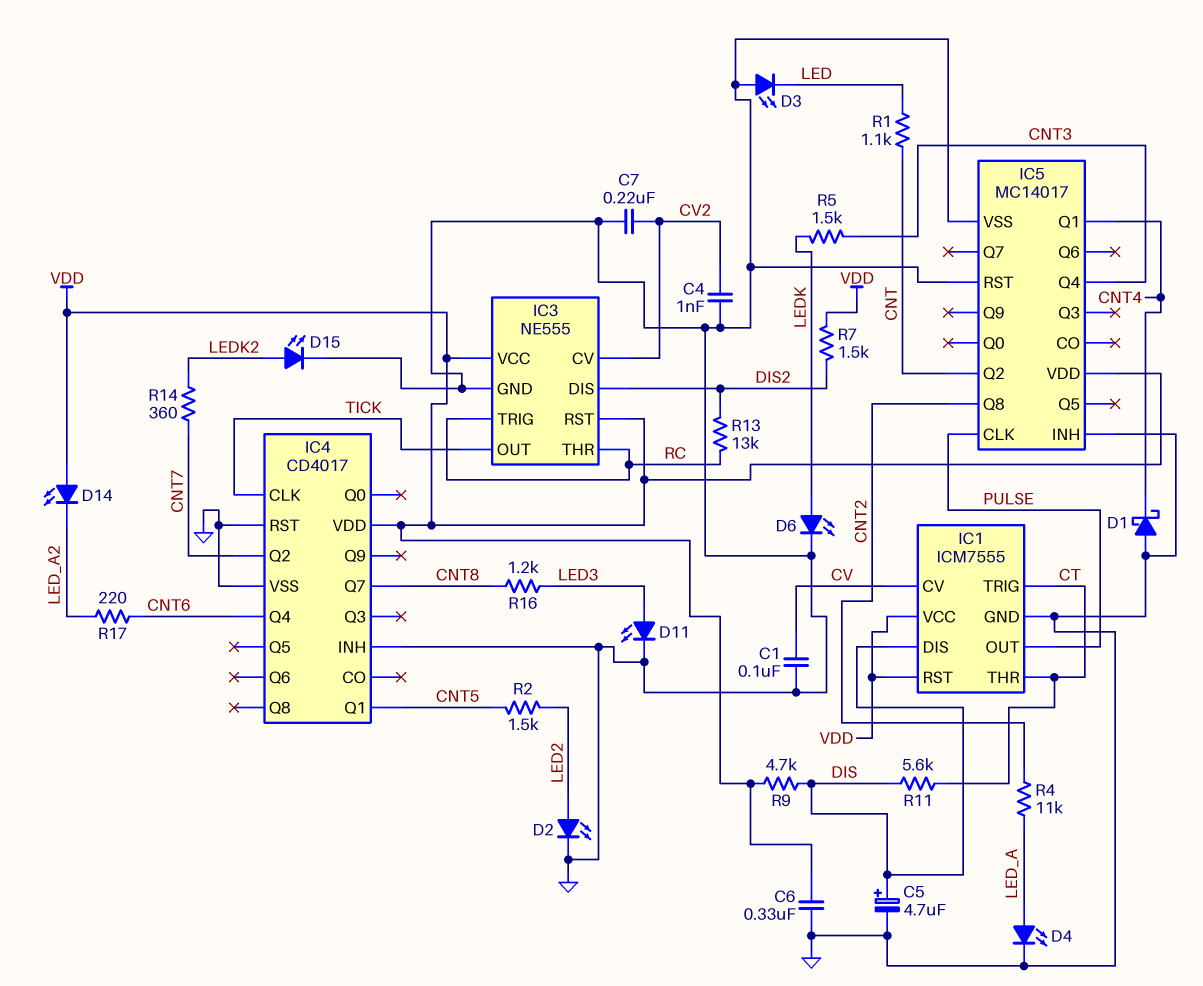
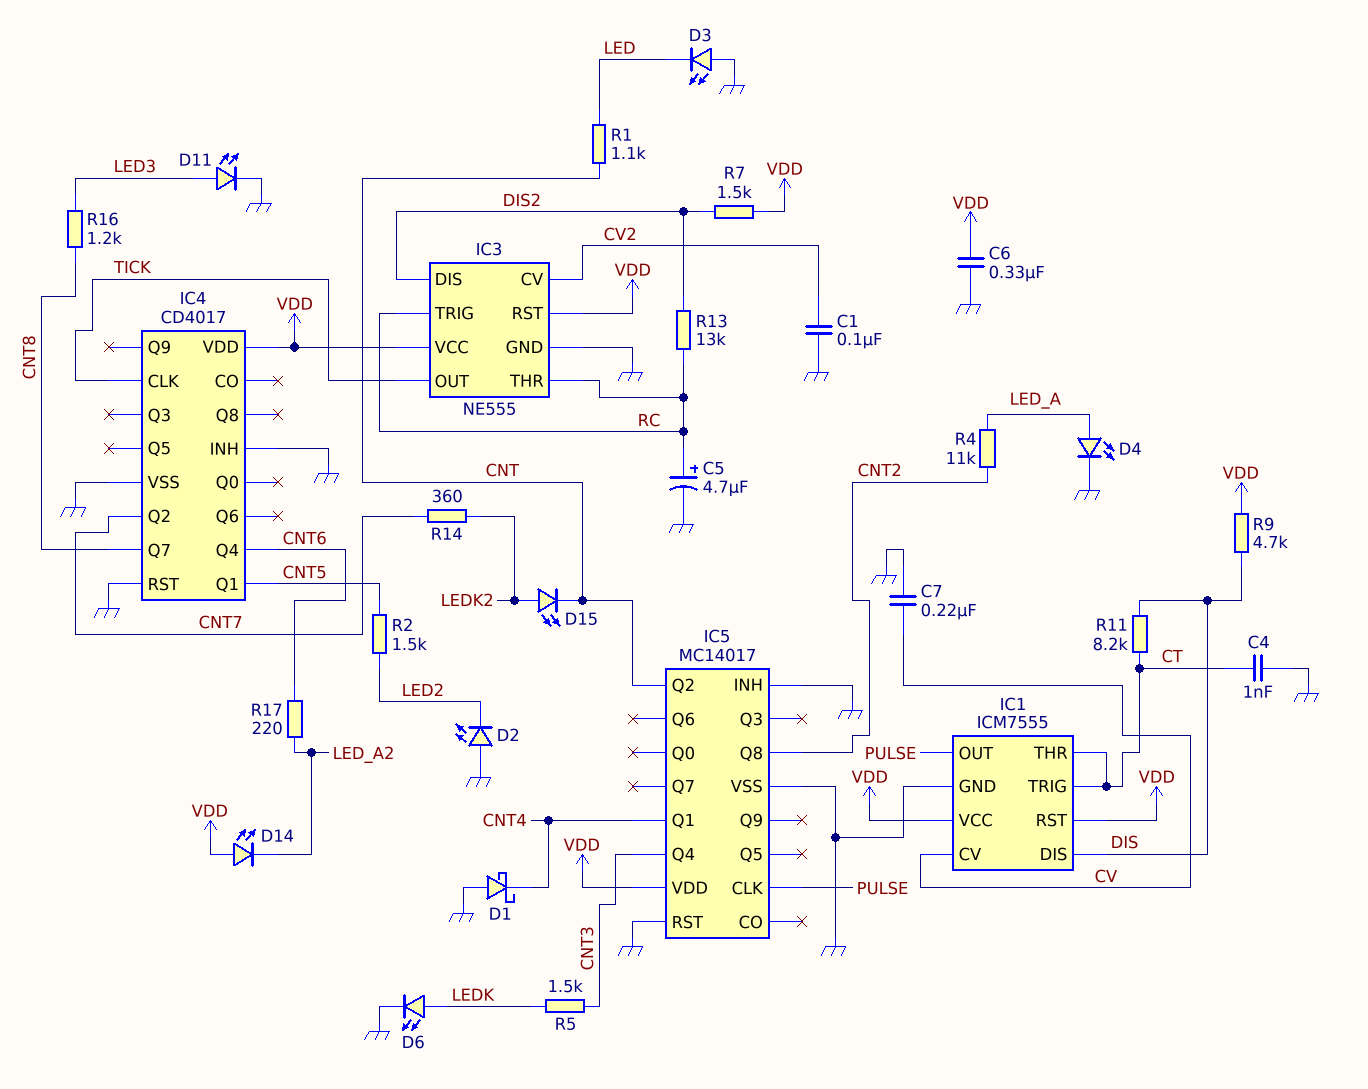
C1: 100nF (CV, GND) -> 100nF (CV2, GND)
C4: 1nF (CV2, GND) -> 1nF (CT, GND)
C5: 4.7uF (plus DIS, minus GND) -> 4.7uF (plus RC, minus GND)
C7: 220nF (CV2, GND) -> 220nF (CV, GND)
D2: LED (A LED2, K GND) -> LED (A GND, K LED2)
D15: LED (A LEDK2, K GND) -> LED (A LEDK2, K CNT)
R11: 5.6k (CT, DIS) -> 8.2k (CT, DIS)

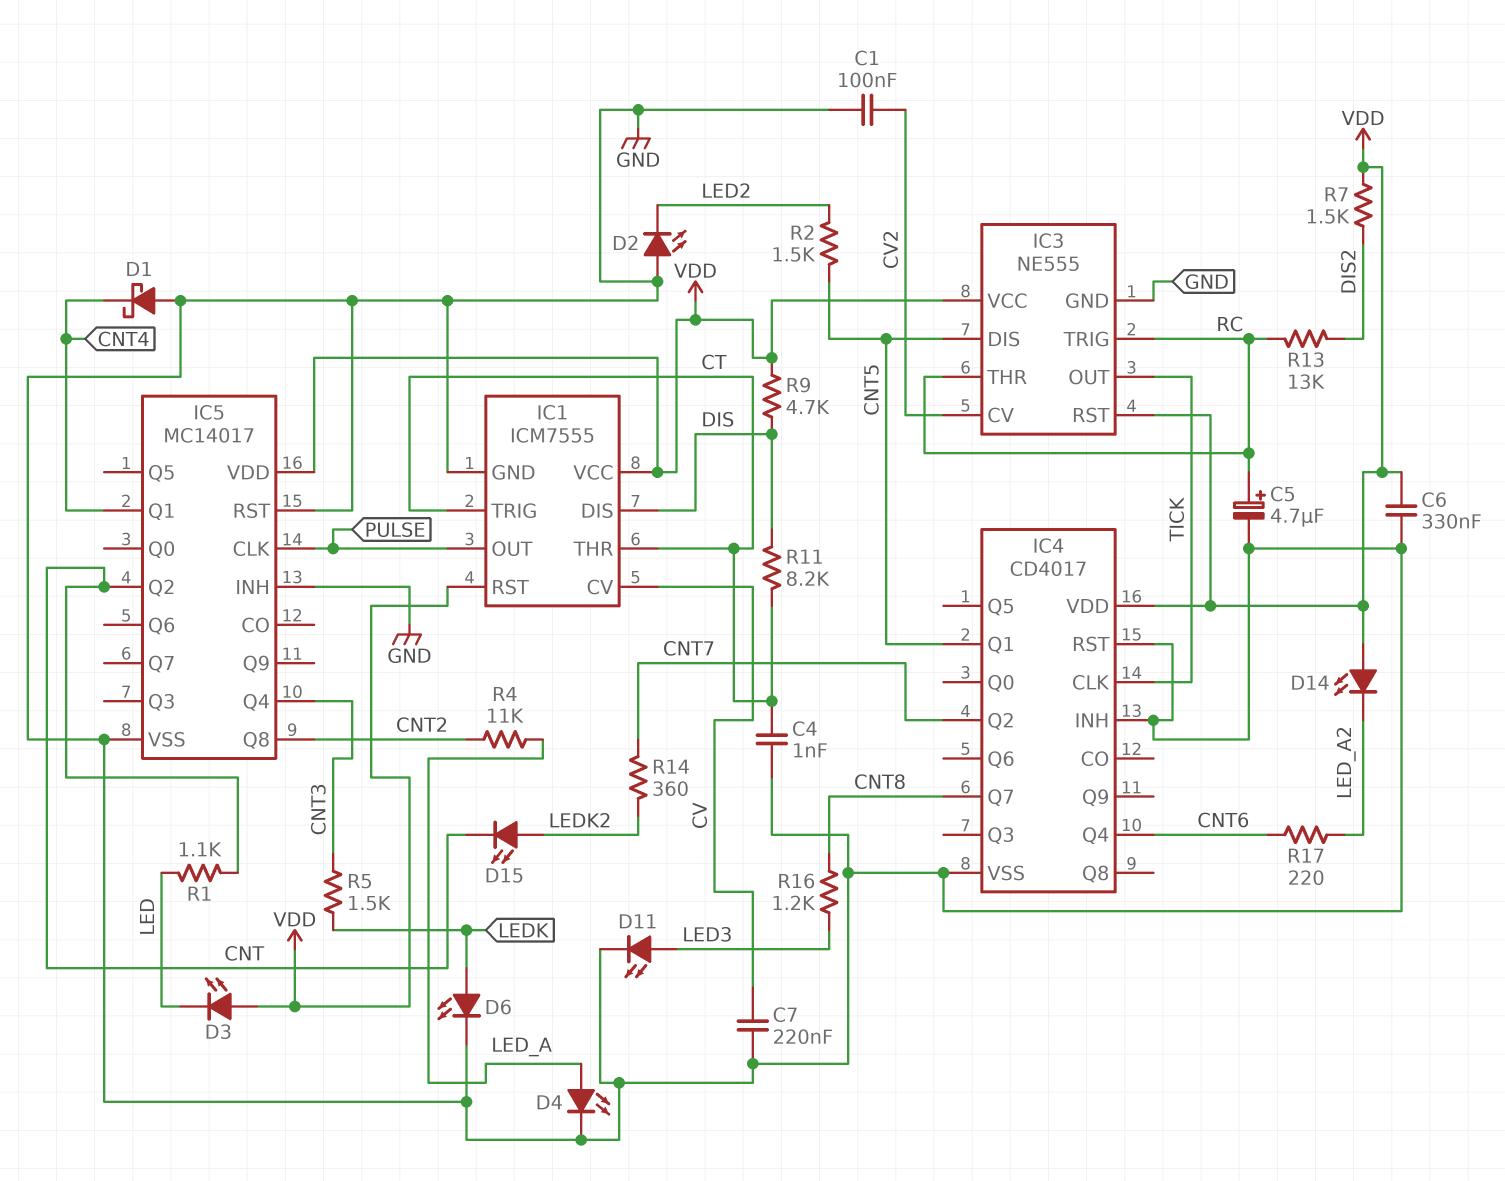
D3: LED (A GND, K LED) -> LED (A VDD, K LED)
IC3 pin DIS: DIS2 -> CNT5

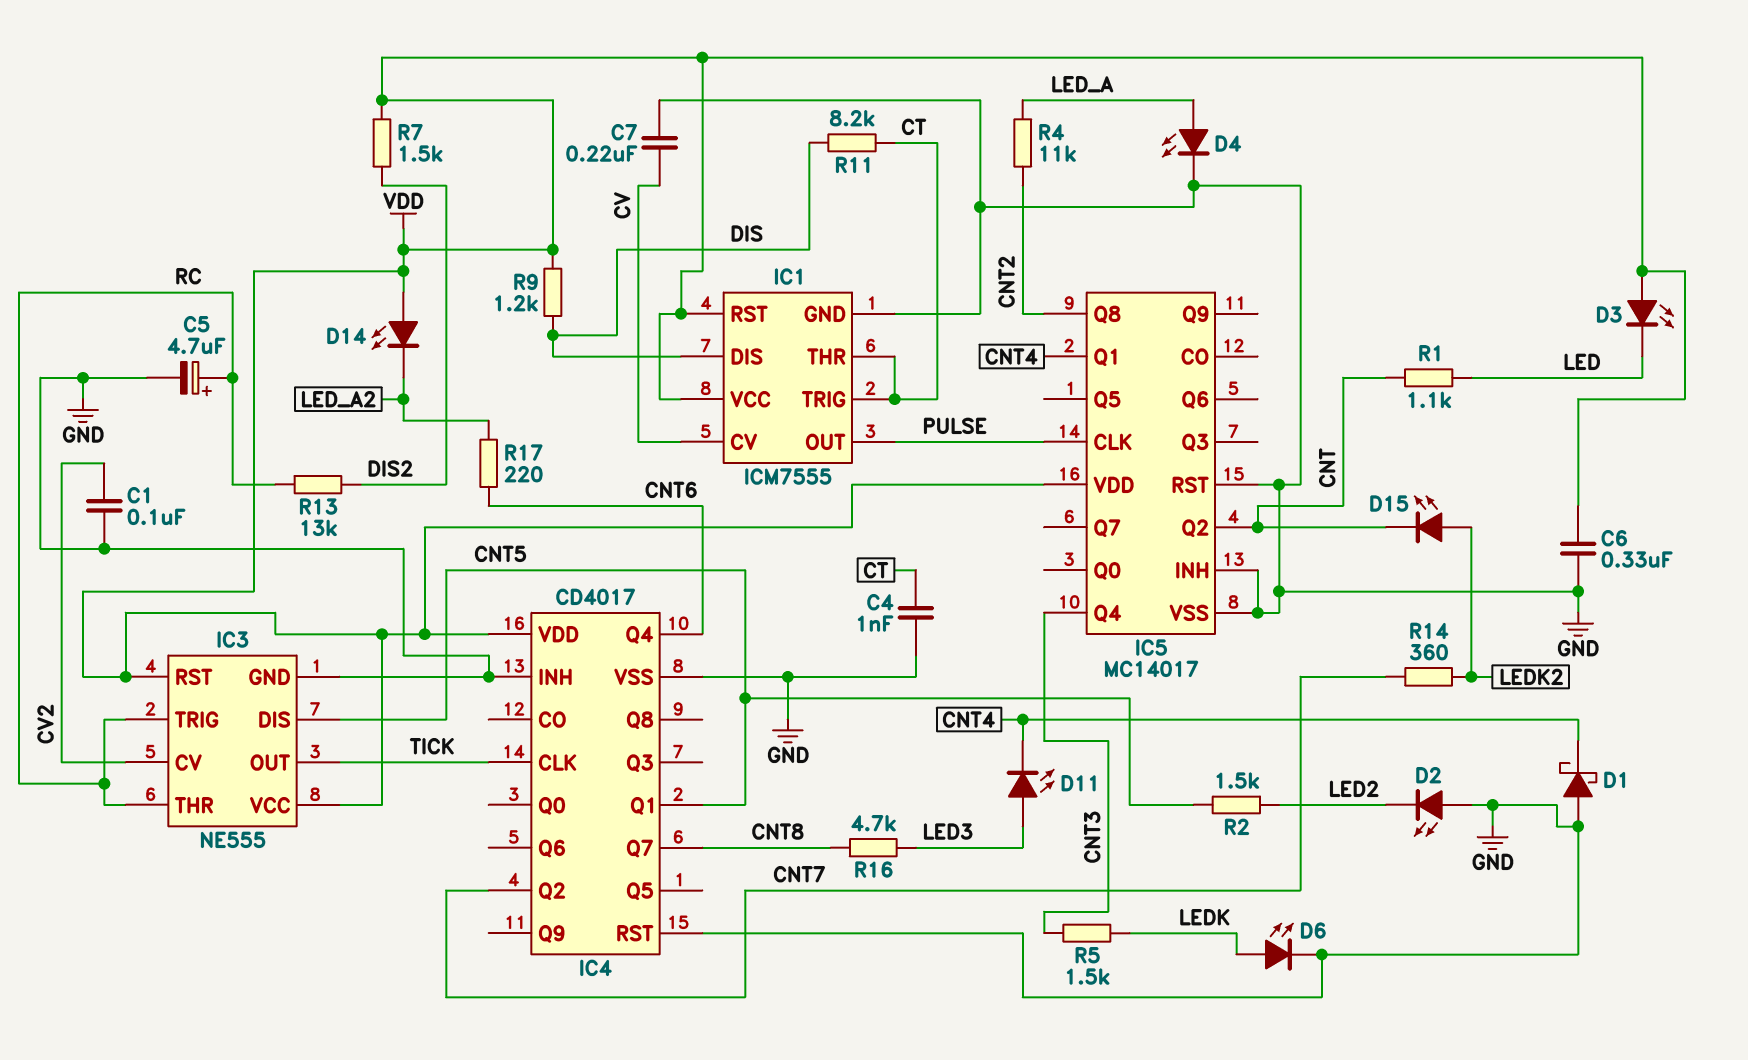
D11: LED (A LED3, K GND) -> LED (A LED3, K CNT4)
R9: 4.7k (DIS, VDD) -> 1.2k (DIS, VDD)
R16: 1.2k (CNT8, LED3) -> 4.7k (CNT8, LED3)

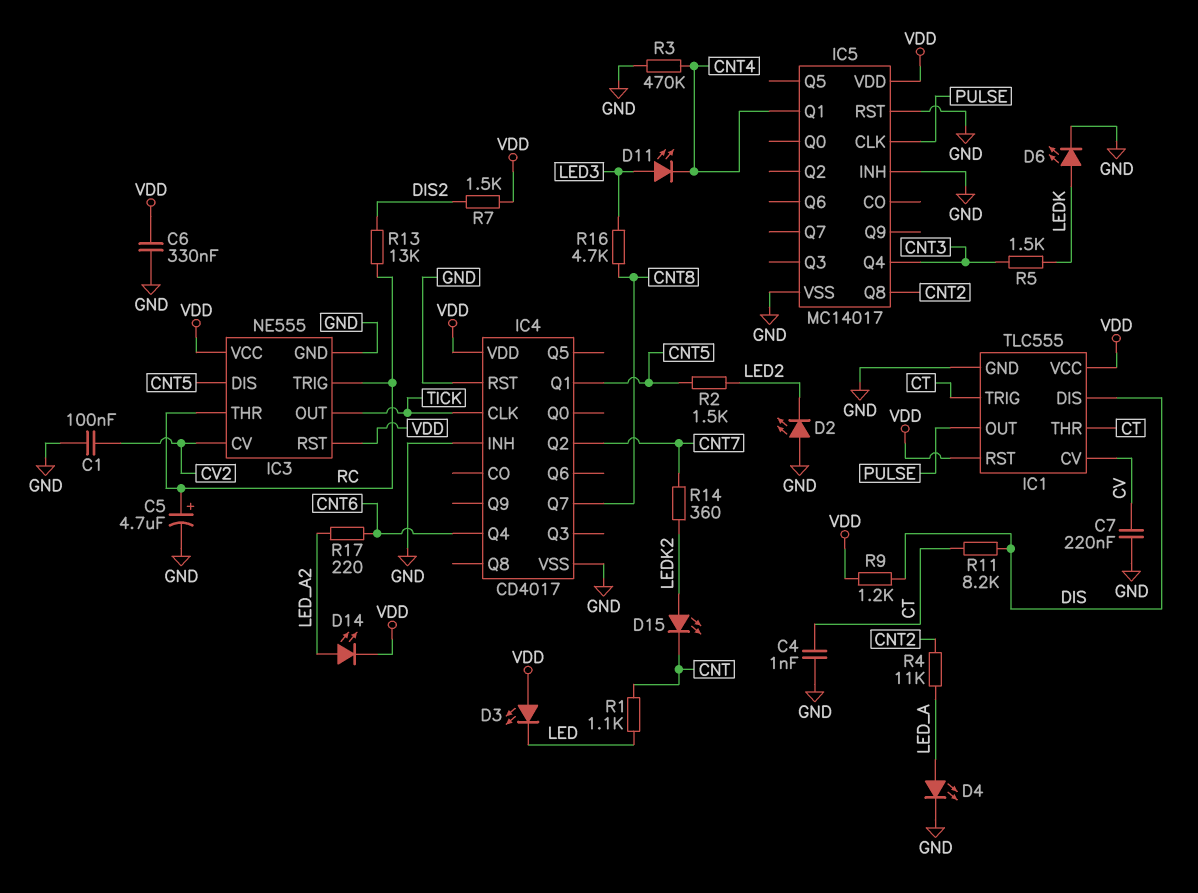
D1: schottky (A GND, K CNT4) -> none
D14: LED (A VDD, K LED_A2) -> LED (A LED_A2, K VDD)
IC1: ICM7555 -> TLC555
IC5 pin Q2: CNT -> none
R3: none -> 470k (CNT4, GND)

